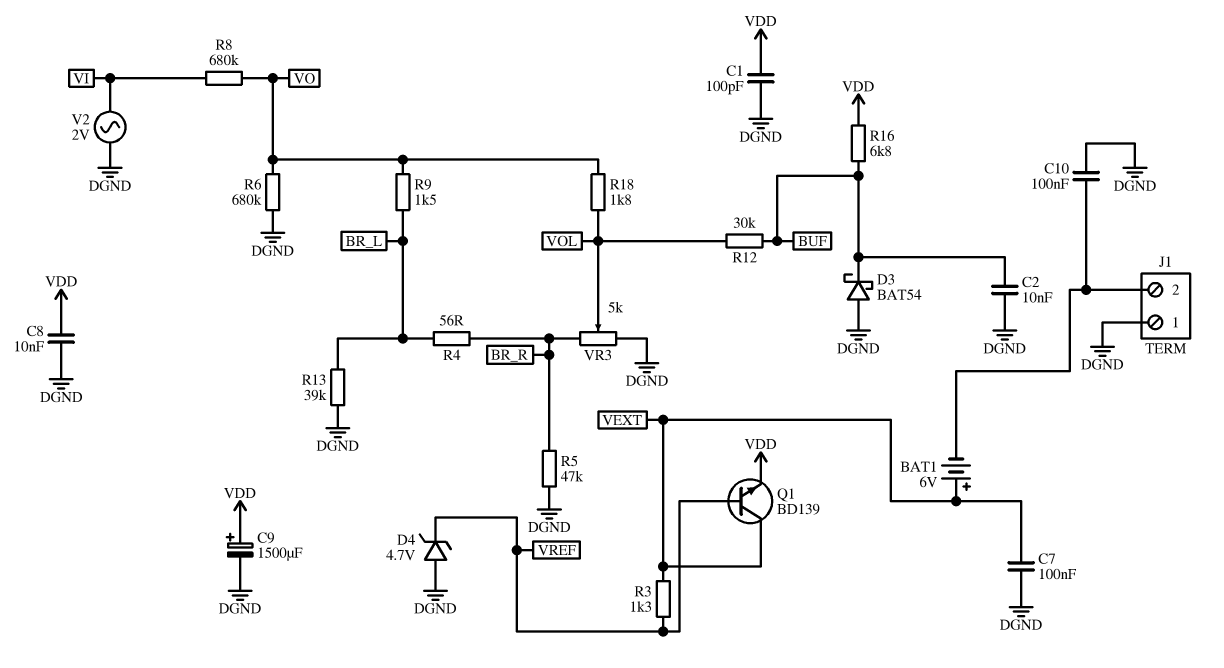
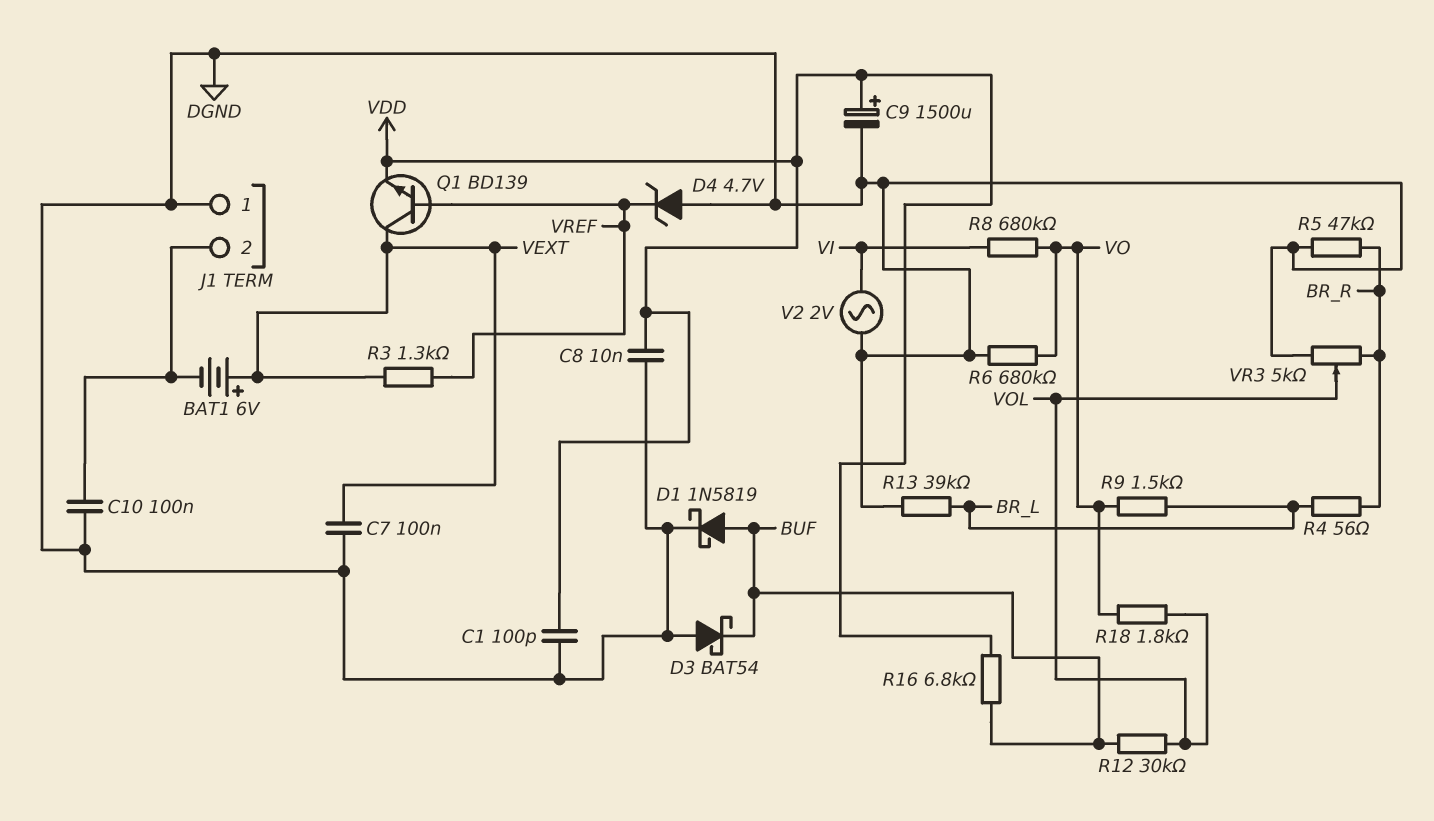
C2: 10nF (BUF, DGND) -> none
D1: none -> schottky 1N5819 (A BUF, K DGND)

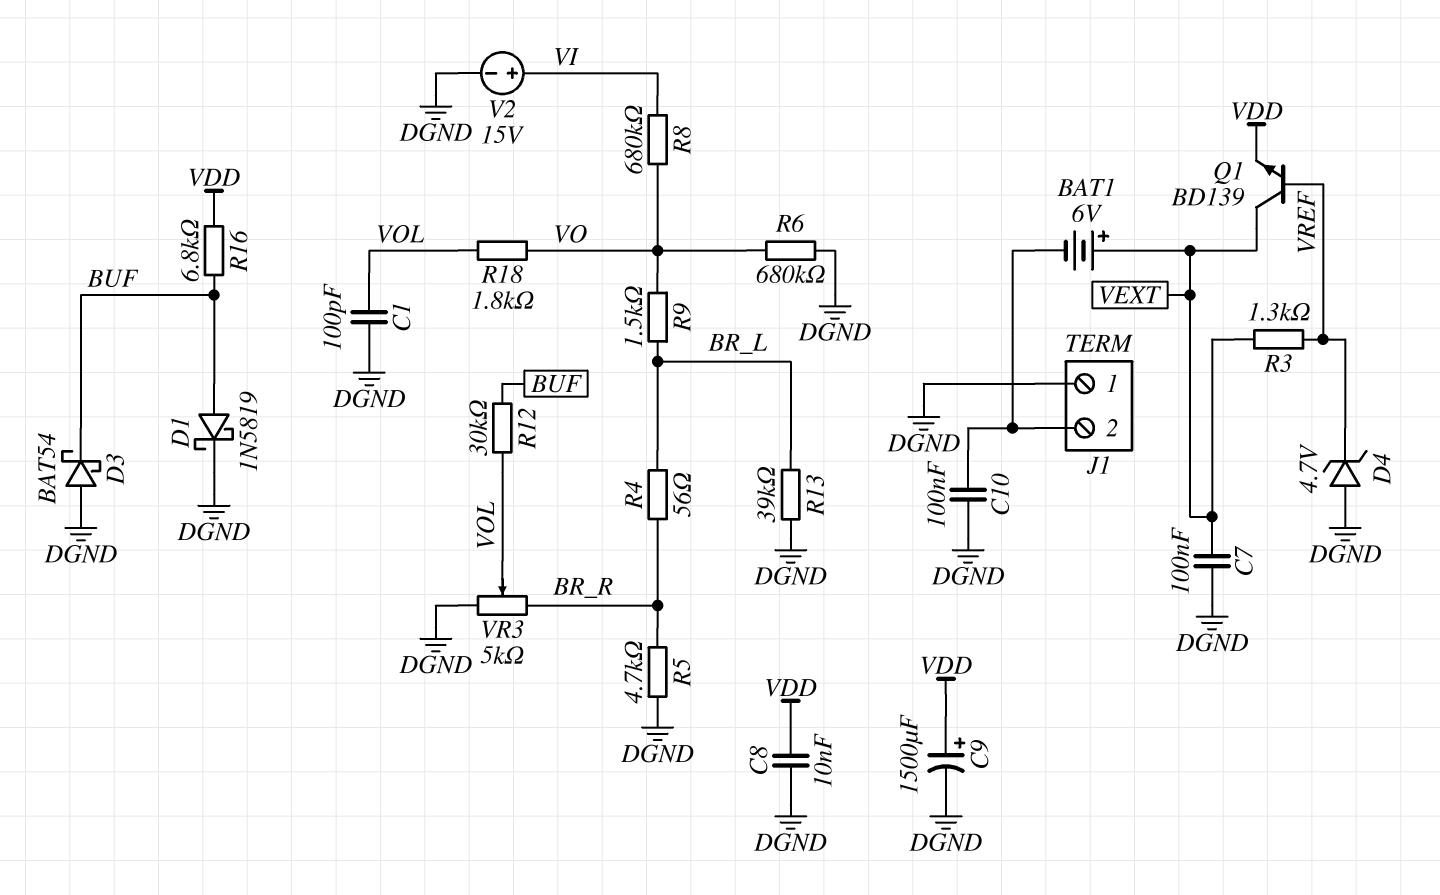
C1: 100pF (DGND, VDD) -> 100pF (DGND, VOL)
R5: 47k (BR_R, DGND) -> 4.7k (BR_R, DGND)
V2: AC 2V (DGND, VI) -> 15V (plus VI, minus DGND)

